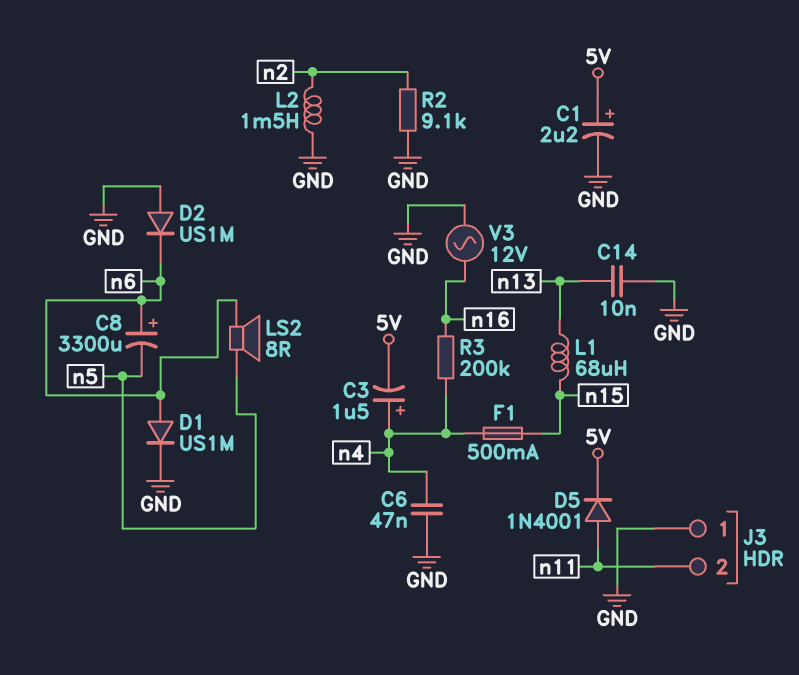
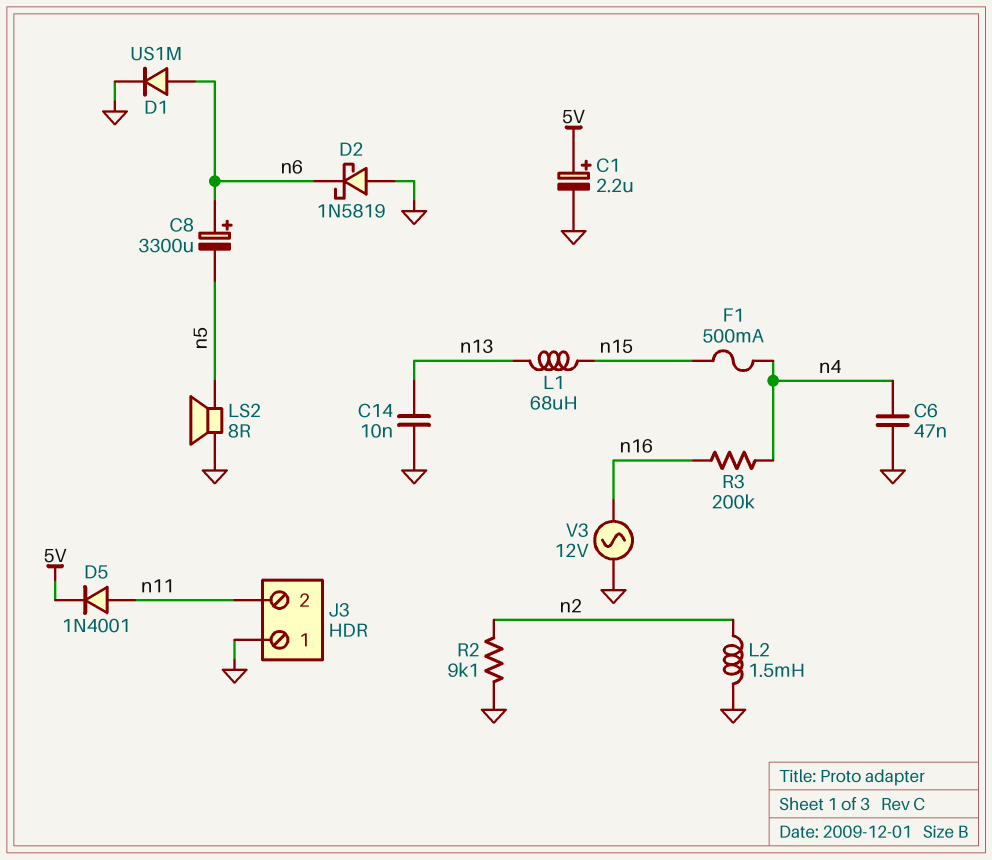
C3: 1.5uF (plus n4, minus 5V) -> none
D2: diode US1M (A GND, K n6) -> schottky 1N5819 (A GND, K n6)
LS2: speaker 8R (n5, n6) -> speaker 8R (GND, n5)

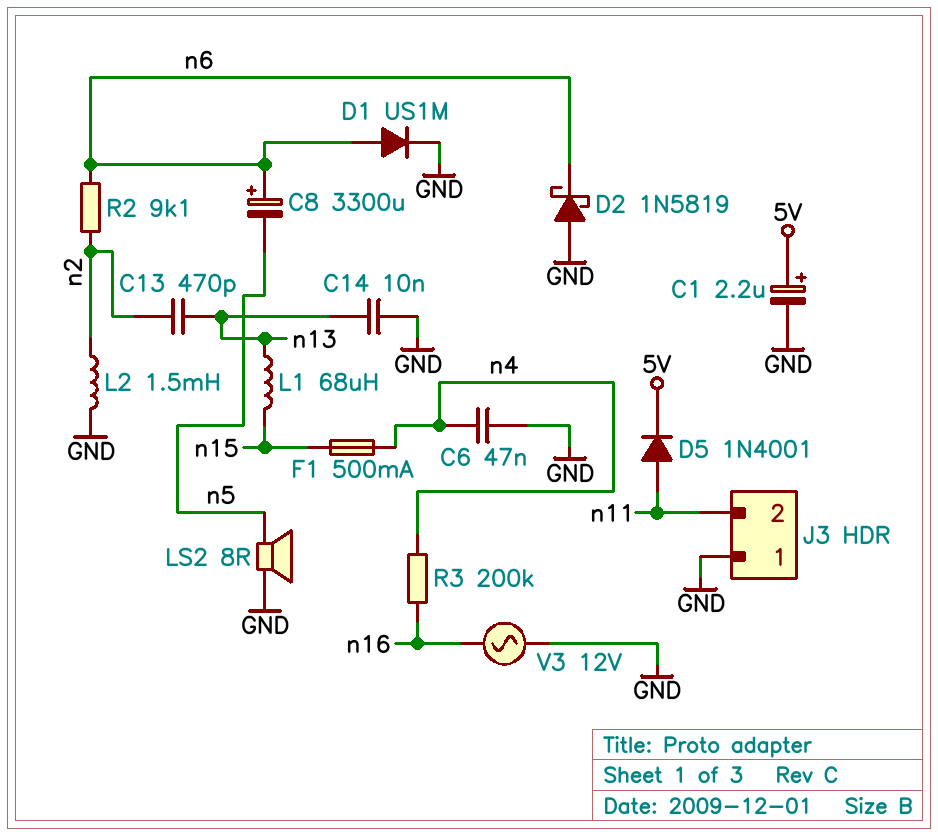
C13: none -> 470pF (n2, n13)
R2: 9.1k (GND, n2) -> 9.1k (n2, n6)

